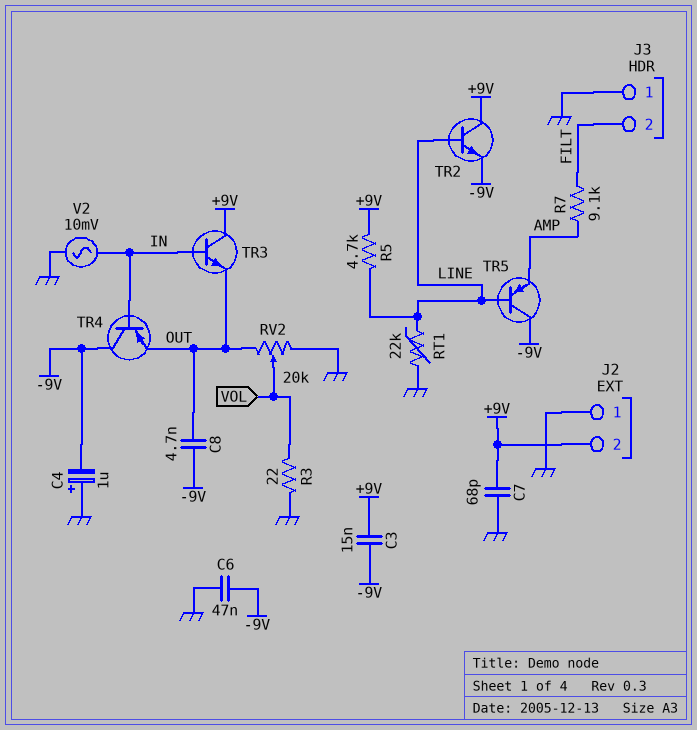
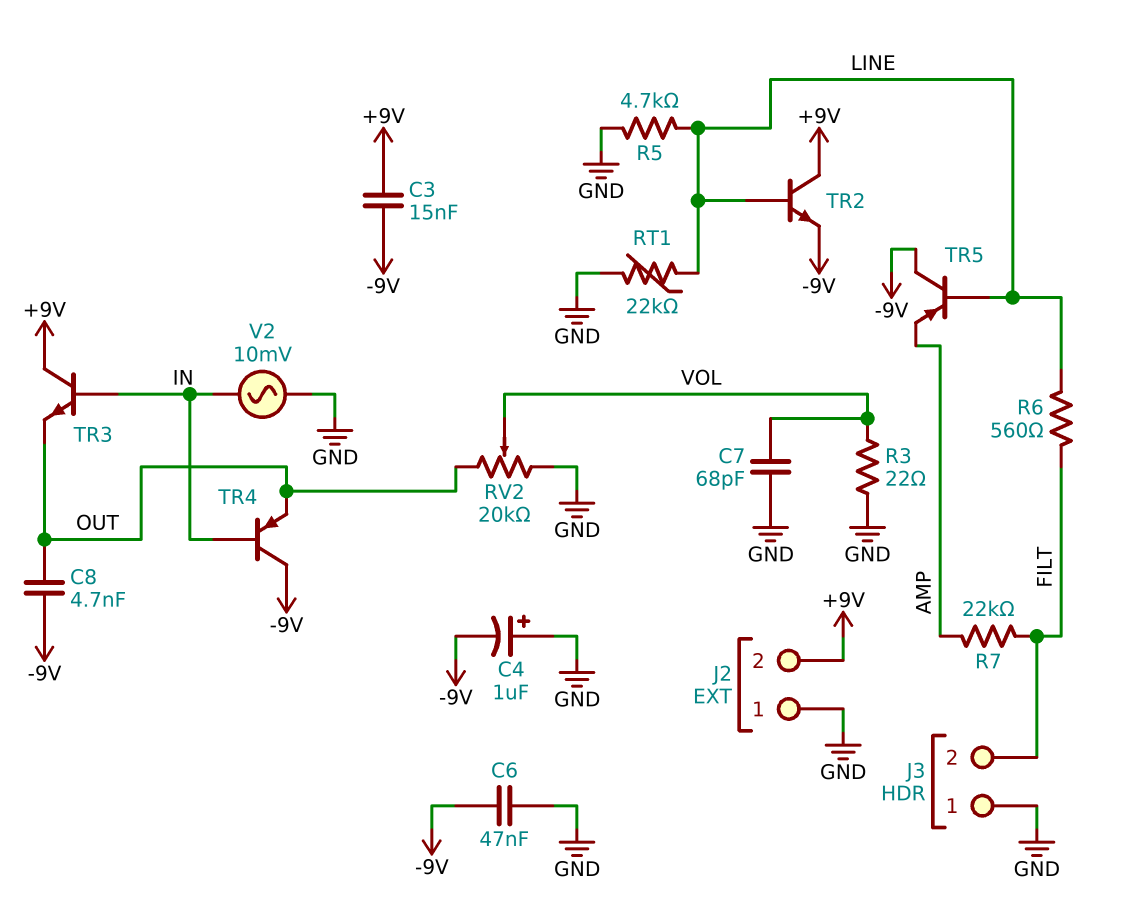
C7: 68pF (+9V, GND) -> 68pF (GND, VOL)
R5: 4.7k (+9V, LINE) -> 4.7k (GND, LINE)
R6: none -> 560 (FILT, LINE)
R7: 9.1k (AMP, FILT) -> 22k (AMP, FILT)

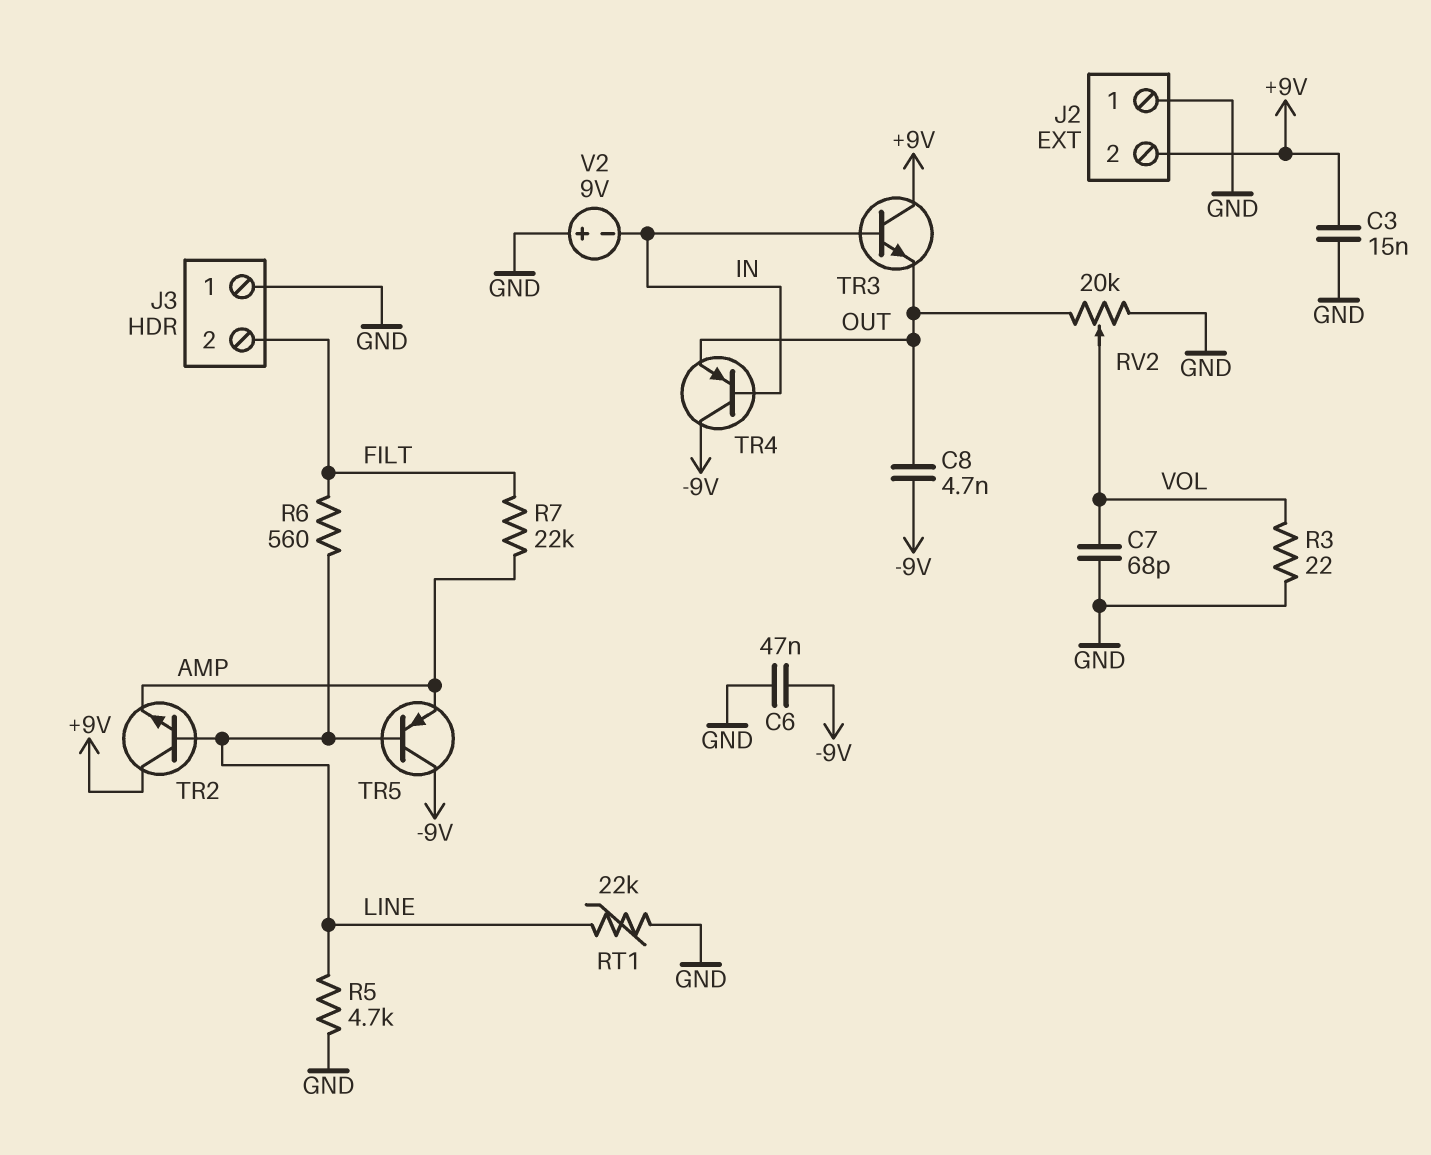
C3: 15nF (+9V, -9V) -> 15nF (+9V, GND)
C4: 1uF (plus GND, minus -9V) -> none
TR2: NPN (B LINE, C +9V, E -9V) -> NPN (B LINE, C +9V, E AMP)
V2: AC 10mV (GND, IN) -> 9V (plus GND, minus IN)

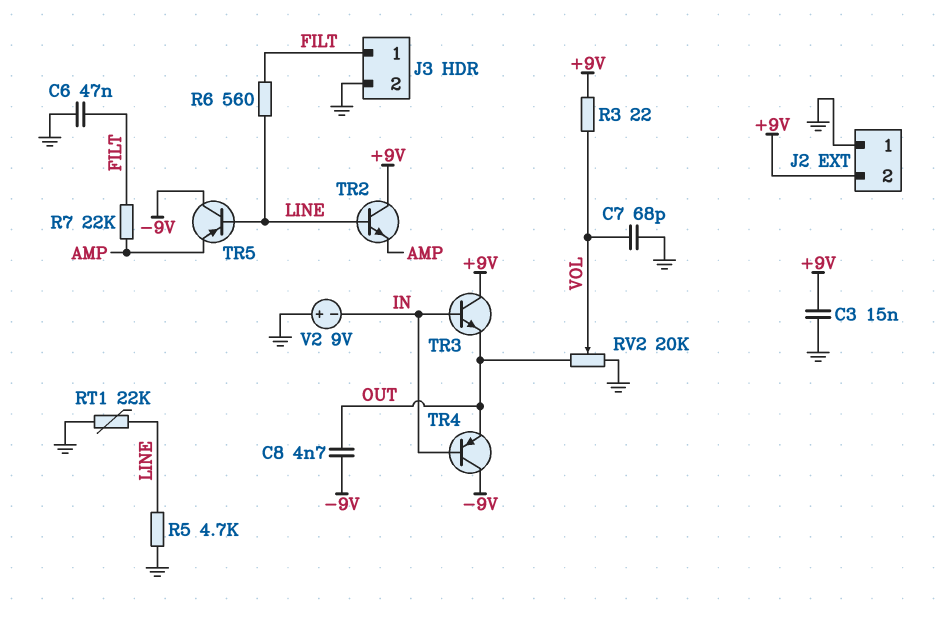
C6: 47nF (-9V, GND) -> 47nF (FILT, GND)
J3 pin 1: GND -> FILT
J3 pin 2: FILT -> GND
R3: 22 (GND, VOL) -> 22 (+9V, VOL)

